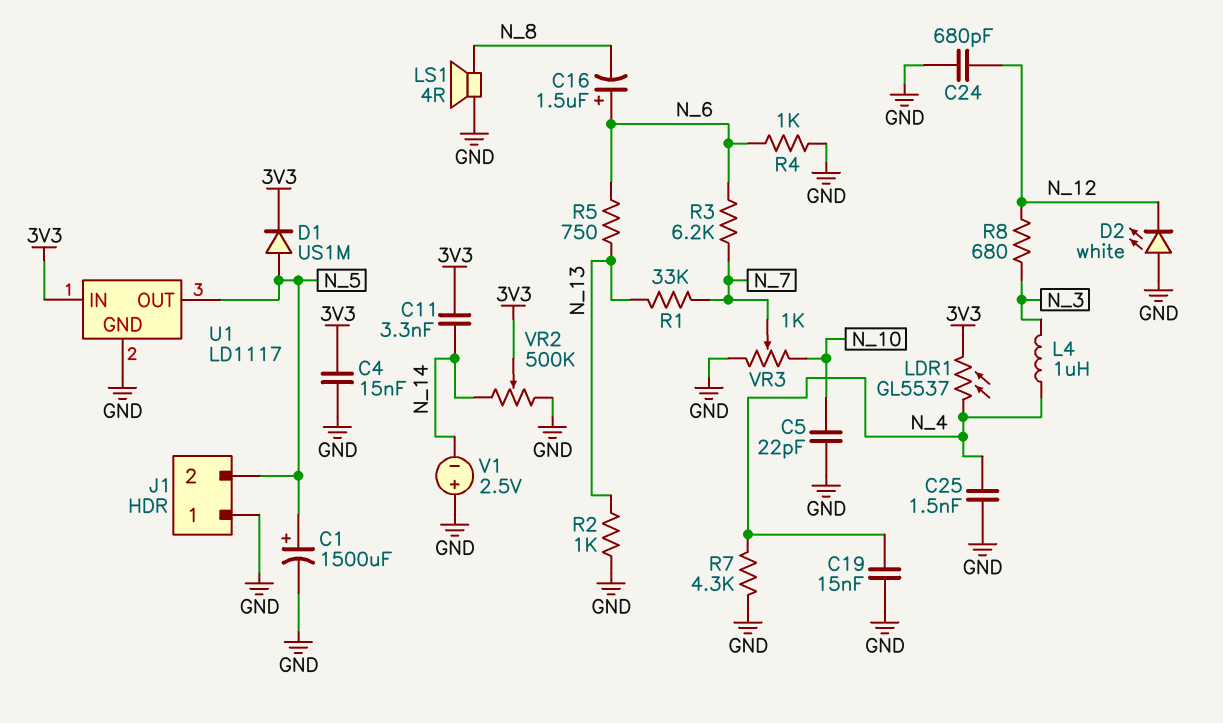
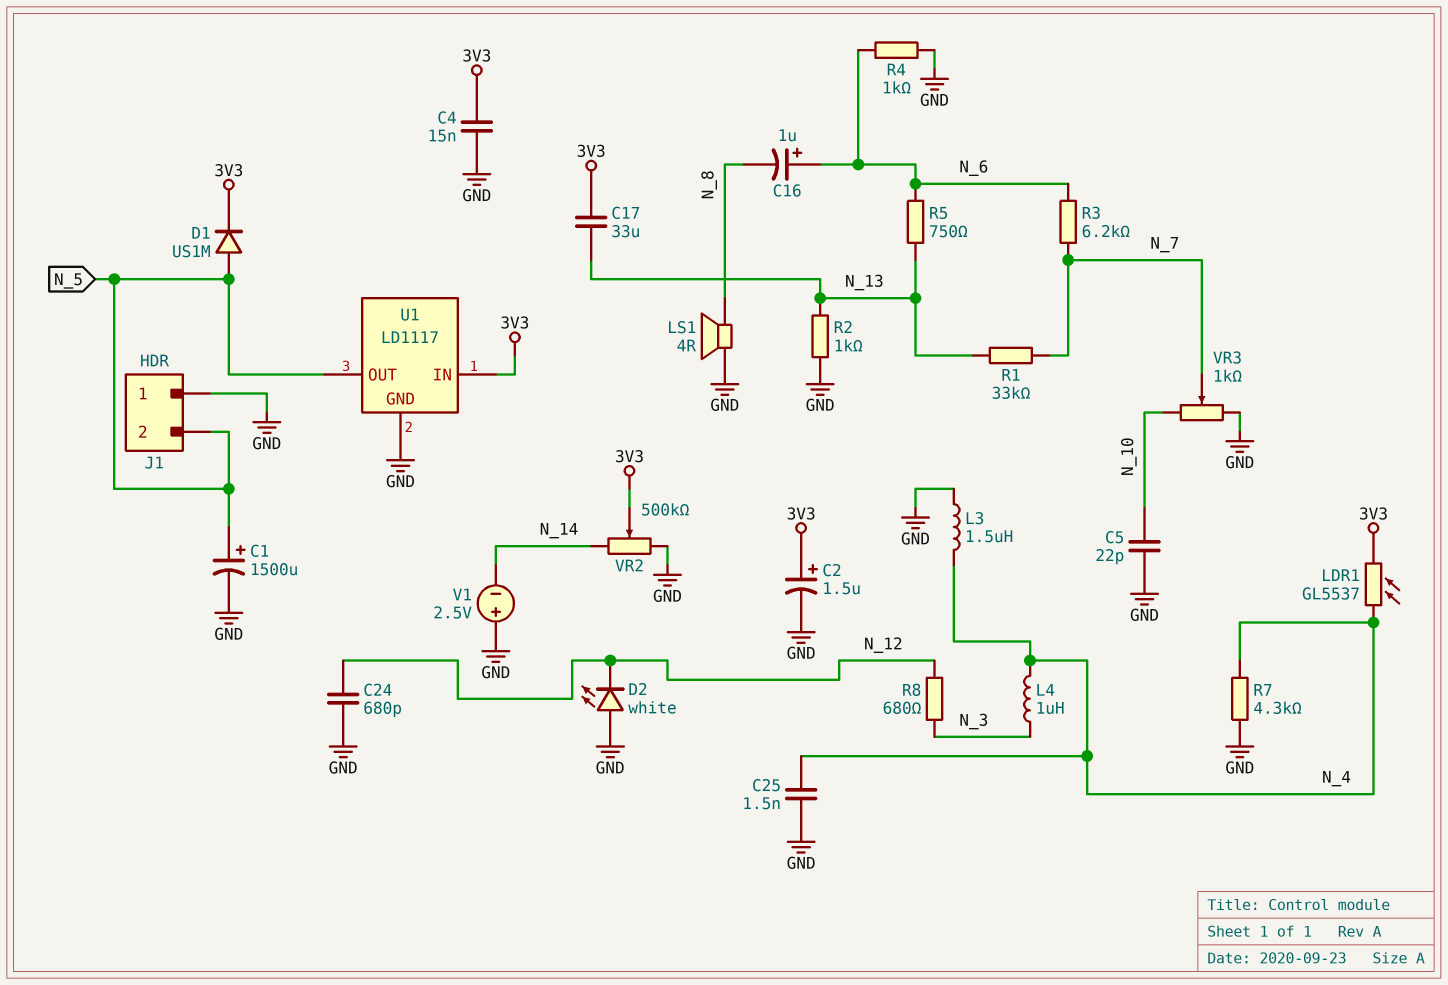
C2: none -> 1.5uF (plus 3V3, minus GND)
C11: 3.3nF (3V3, N_14) -> none
C16: 1.5uF (plus N_6, minus N_8) -> 1uF (plus N_6, minus N_8)
C17: none -> 33uF (3V3, N_13)
C19: 15nF (GND, N_4) -> none
L3: none -> 1.5uH (GND, N_4)

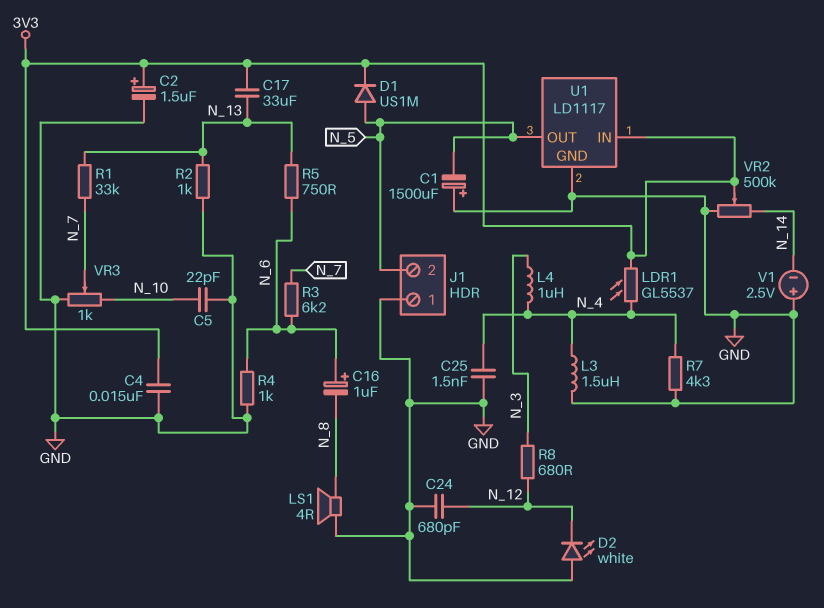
C1: 1500uF (plus N_5, minus GND) -> 1500uF (plus GND, minus N_5)

